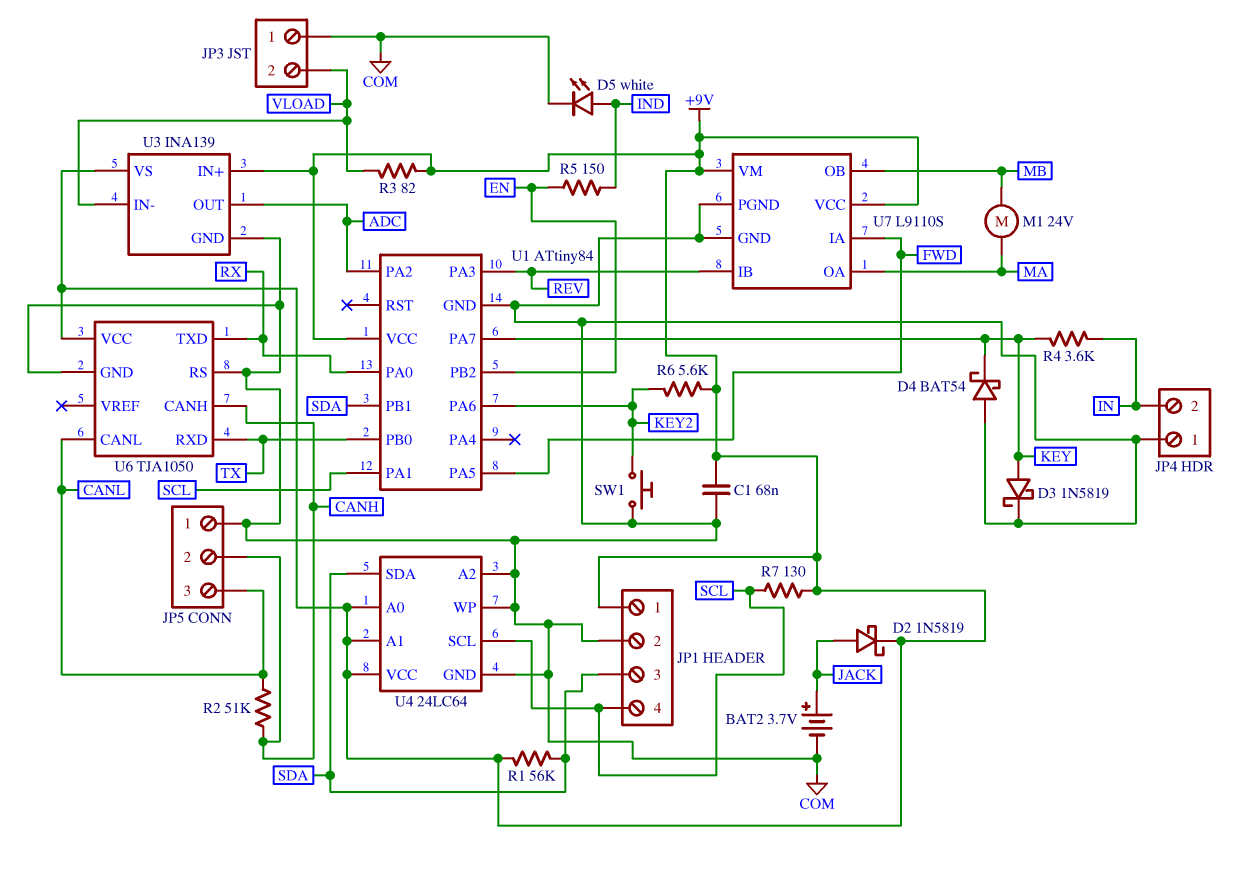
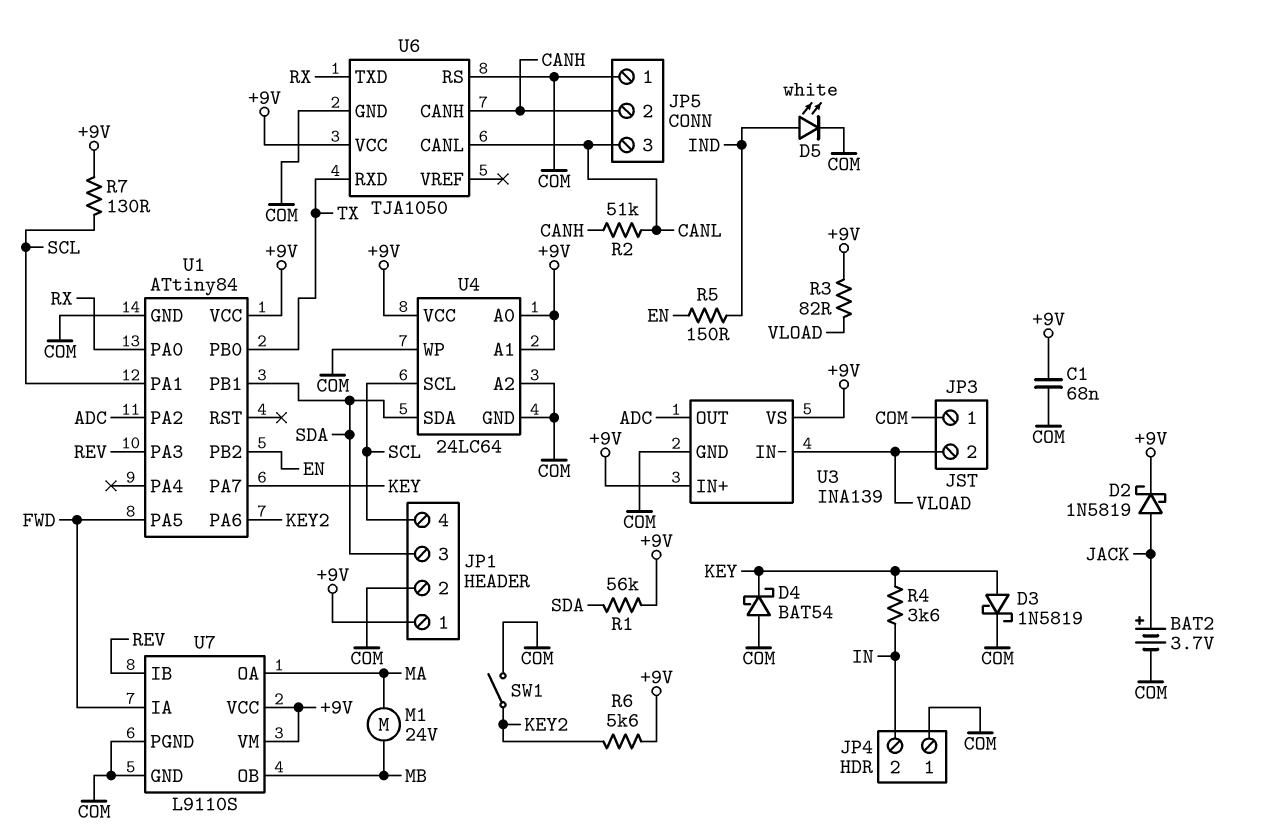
SW1: button (COM, KEY2) -> switch (COM, KEY2)

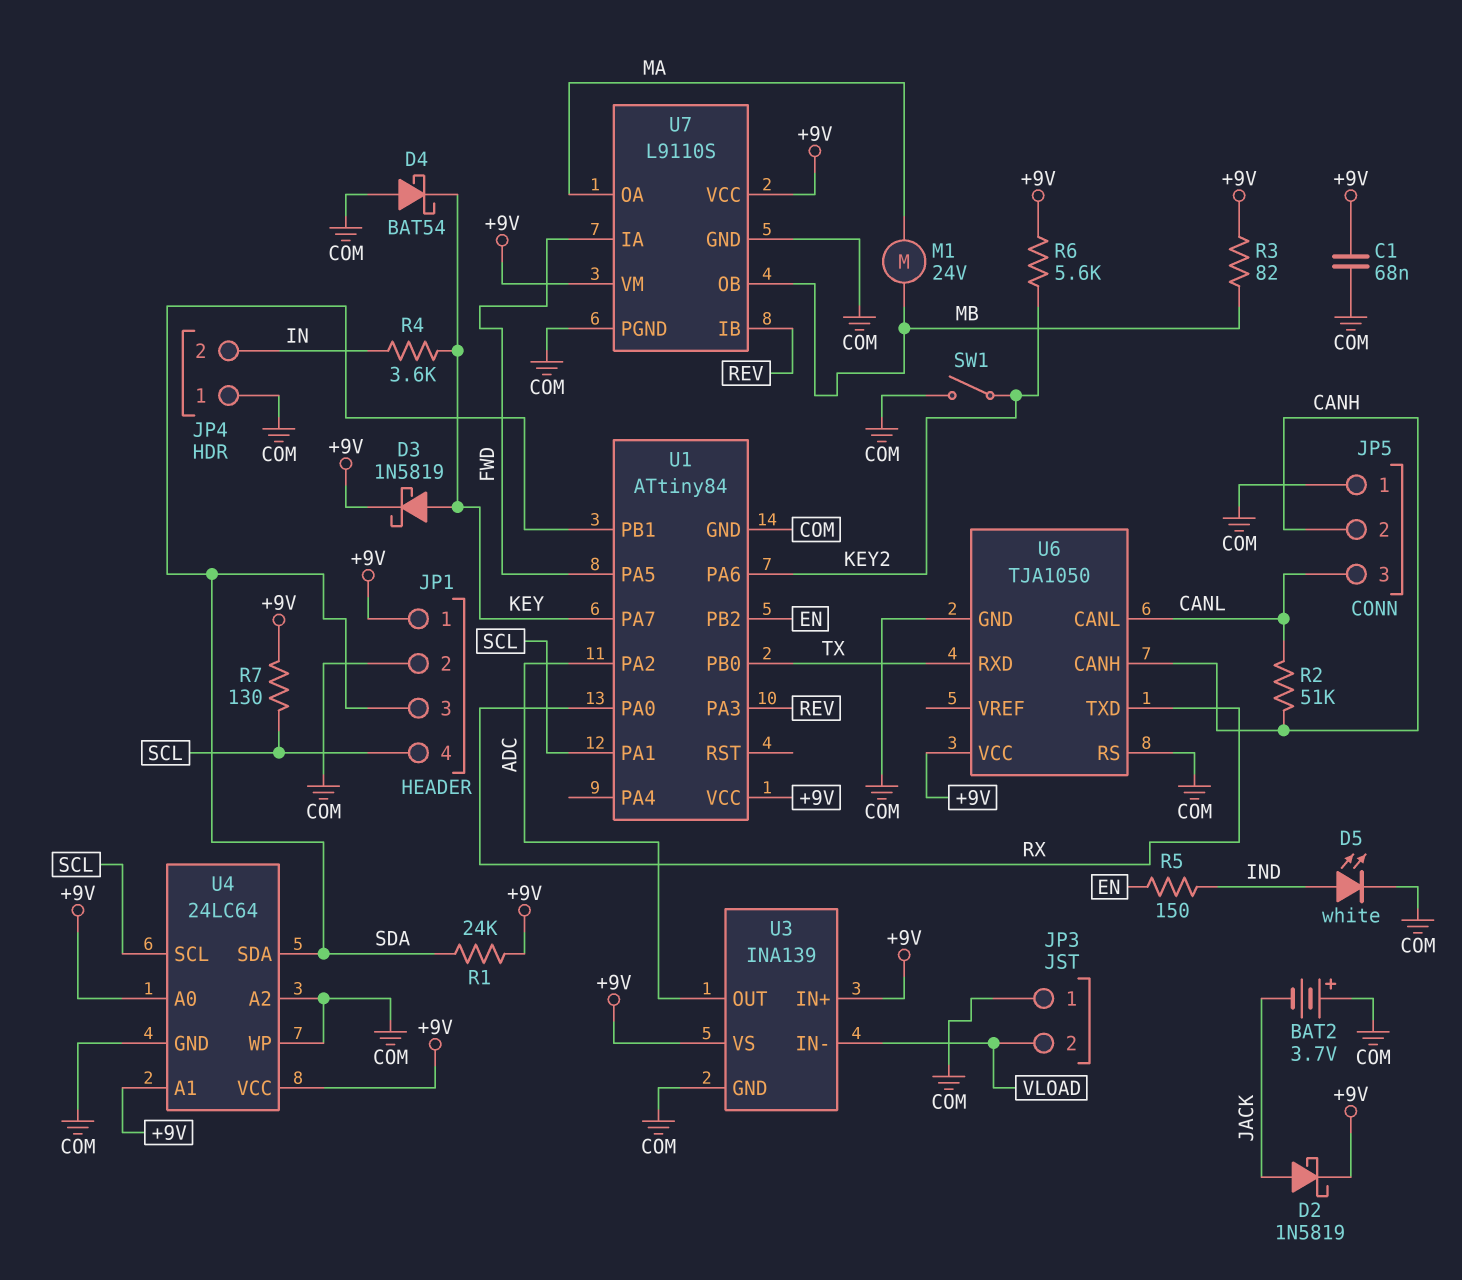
BAT2: 3.7V (plus JACK, minus COM) -> 3.7V (plus COM, minus JACK)
D3: schottky 1N5819 (A KEY, K COM) -> schottky 1N5819 (A KEY, K +9V)
R1: 56k (+9V, SDA) -> 24k (+9V, SDA)
R3: 82 (+9V, VLOAD) -> 82 (+9V, MB)

